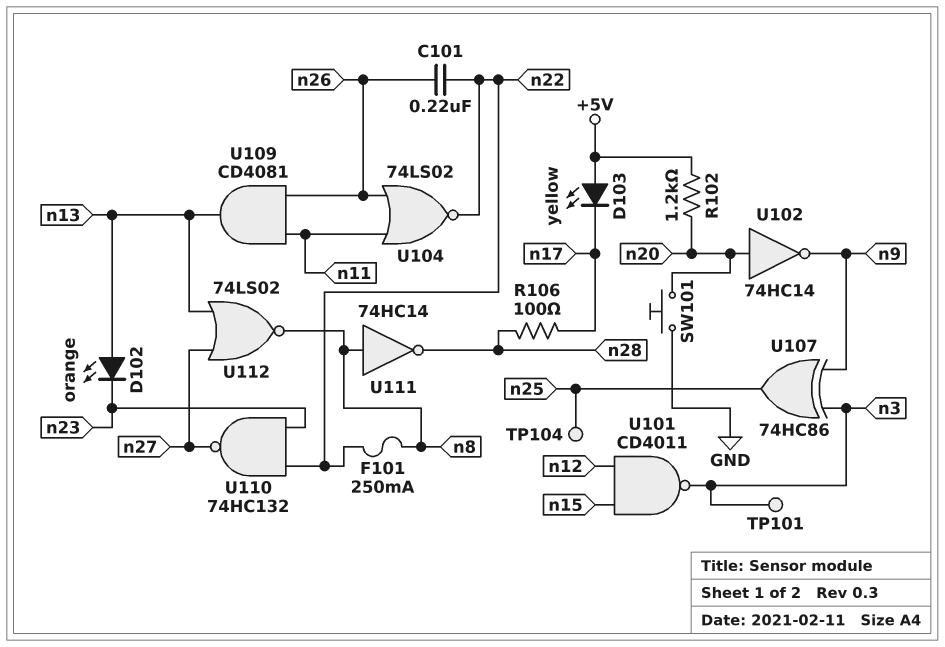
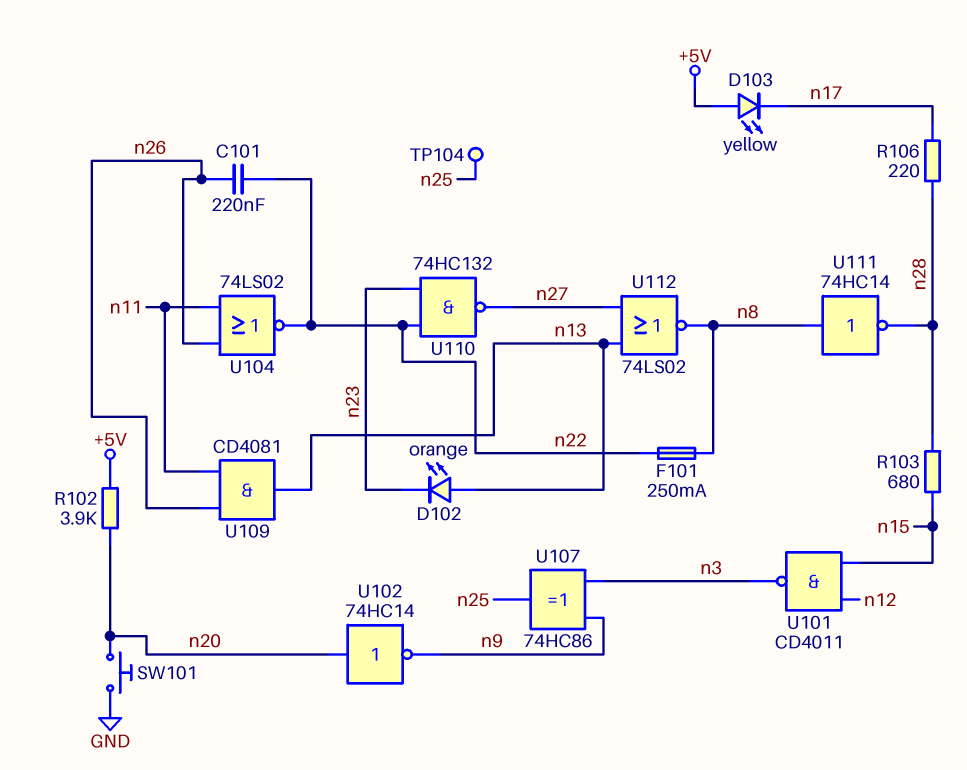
R102: 1.2k (+5V, n20) -> 3.9k (+5V, n20)
R103: none -> 680 (n15, n28)
R106: 100 (n17, n28) -> 220 (n17, n28)
TP101: test point (n3) -> none

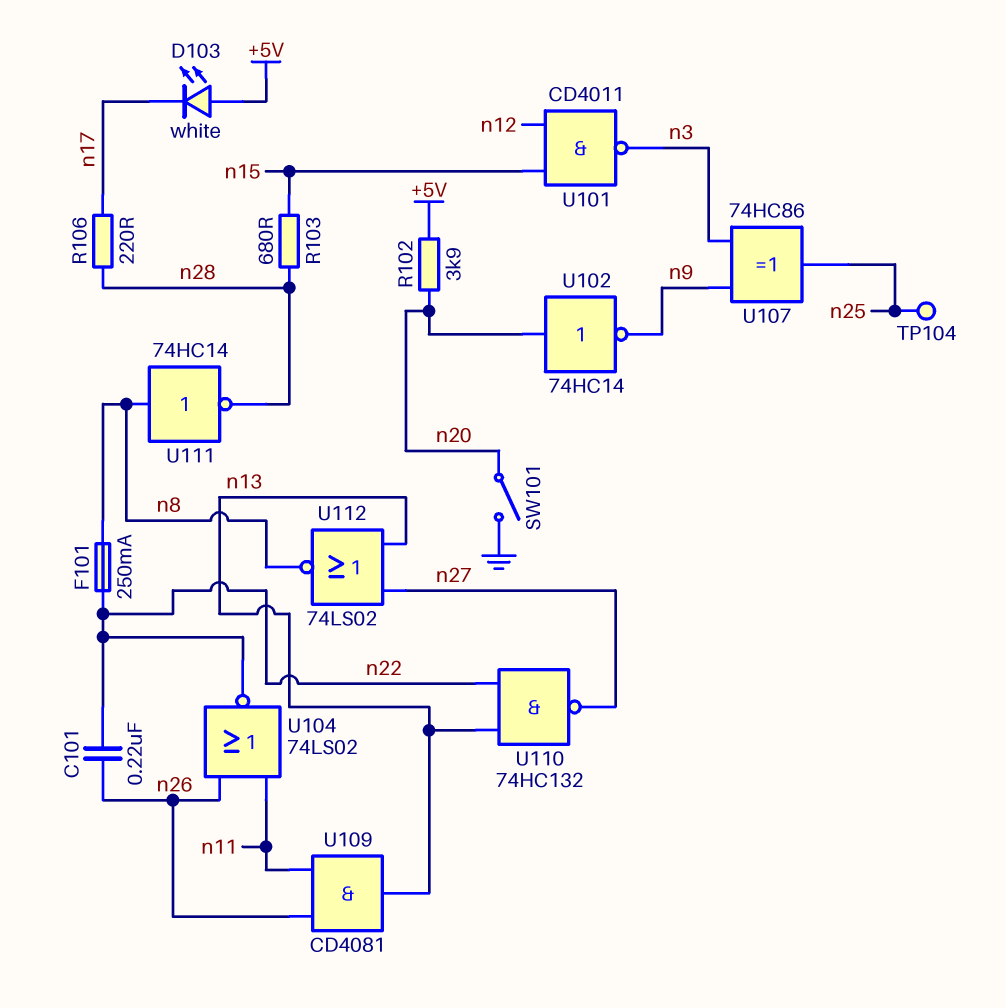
D102: LED orange (A n13, K n23) -> none
D103: LED yellow (A +5V, K n17) -> LED white (A +5V, K n17)
SW101: button (GND, n20) -> switch (GND, n20)
U110: NAND 74HC132 (in n22, in n23, out n27) -> NAND 74HC132 (in n13, in n22, out n27)

